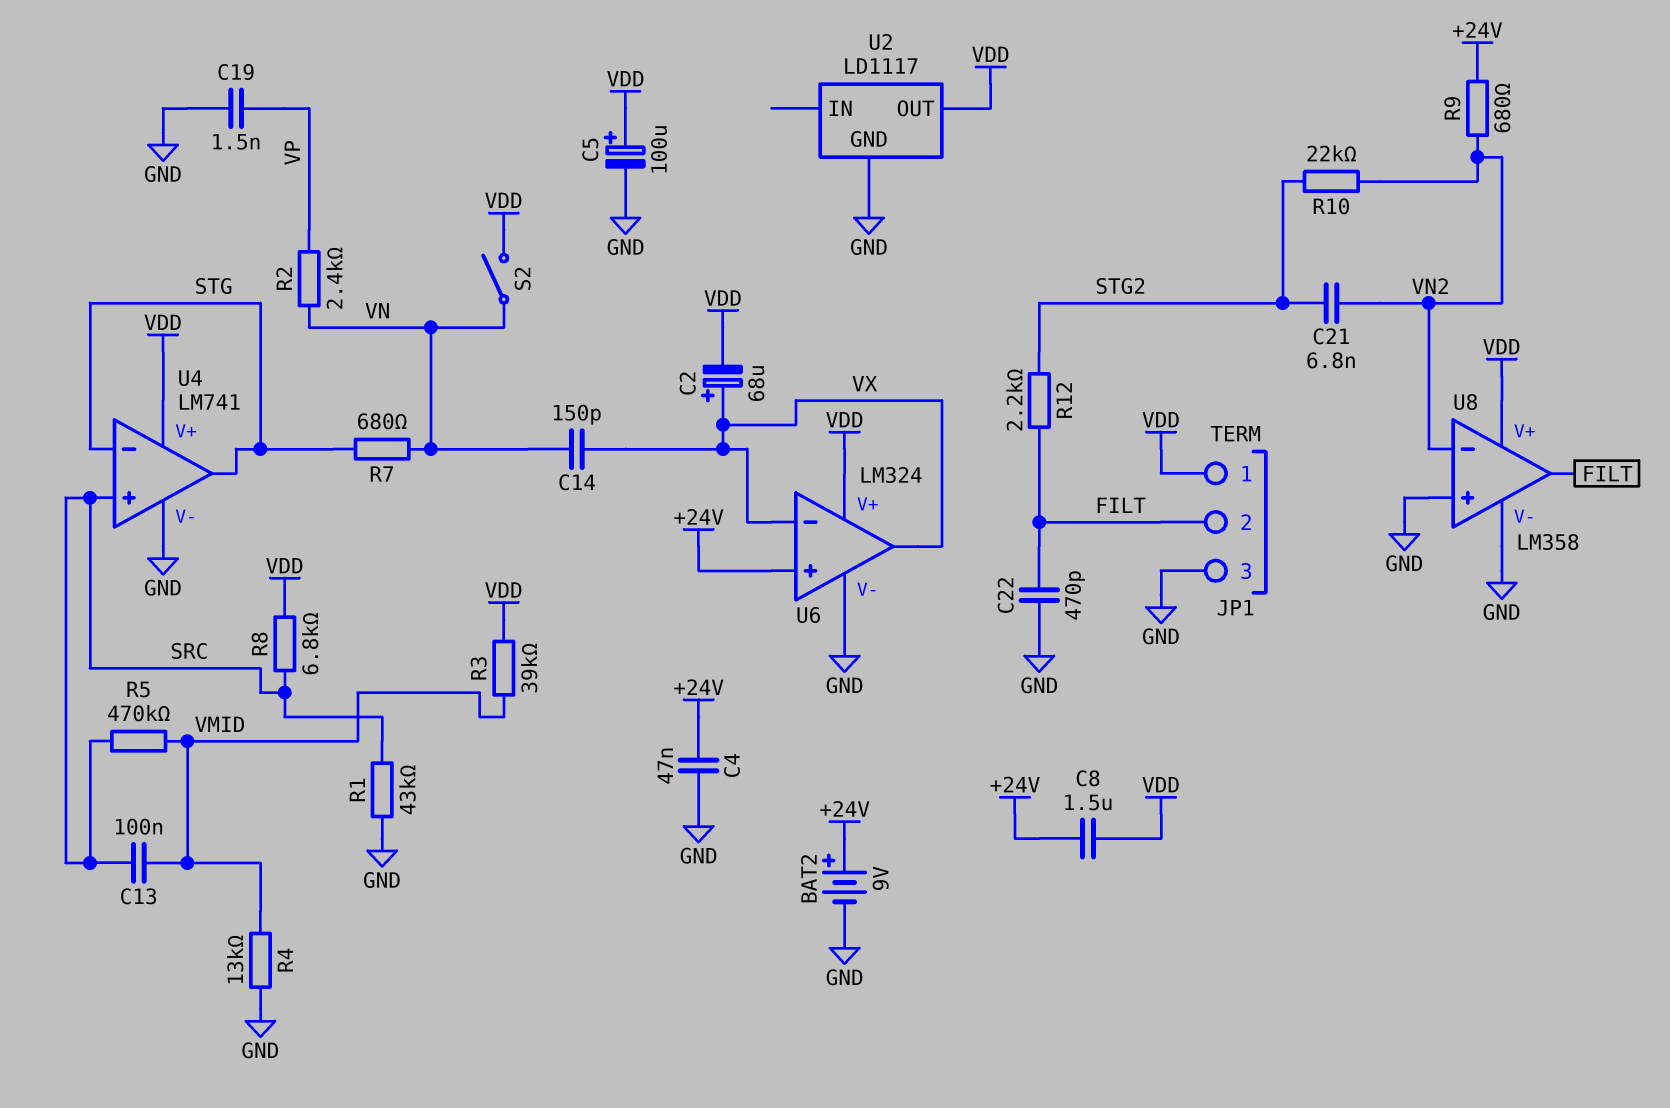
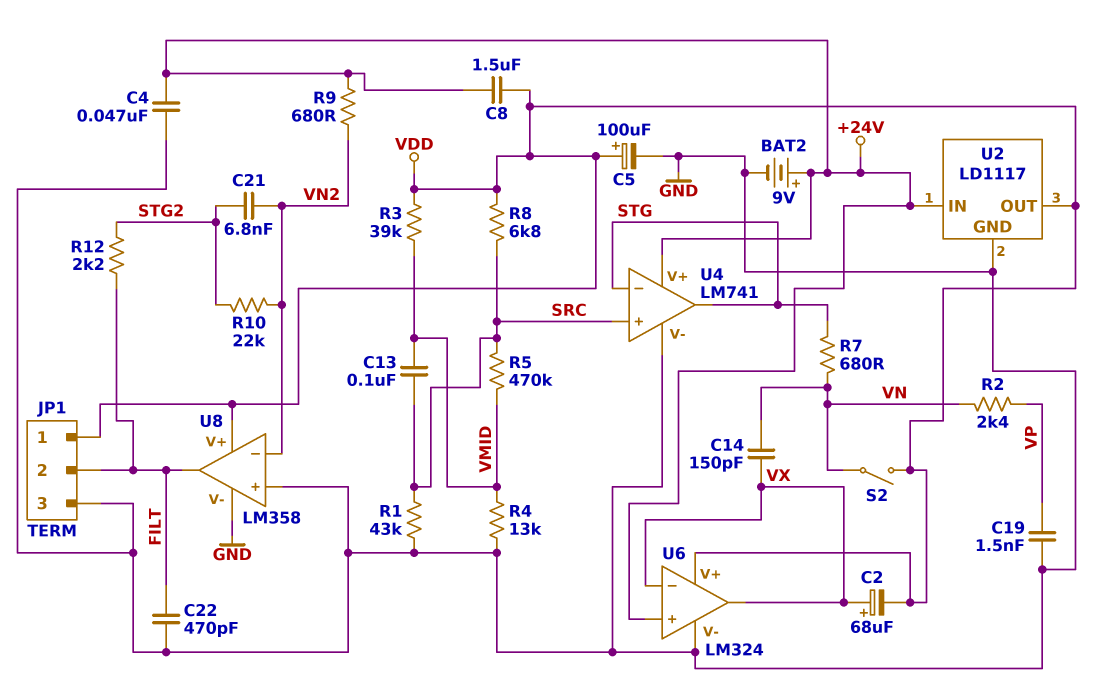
U2 pin IN: none -> +24V
U4 pin V+: VDD -> +24V

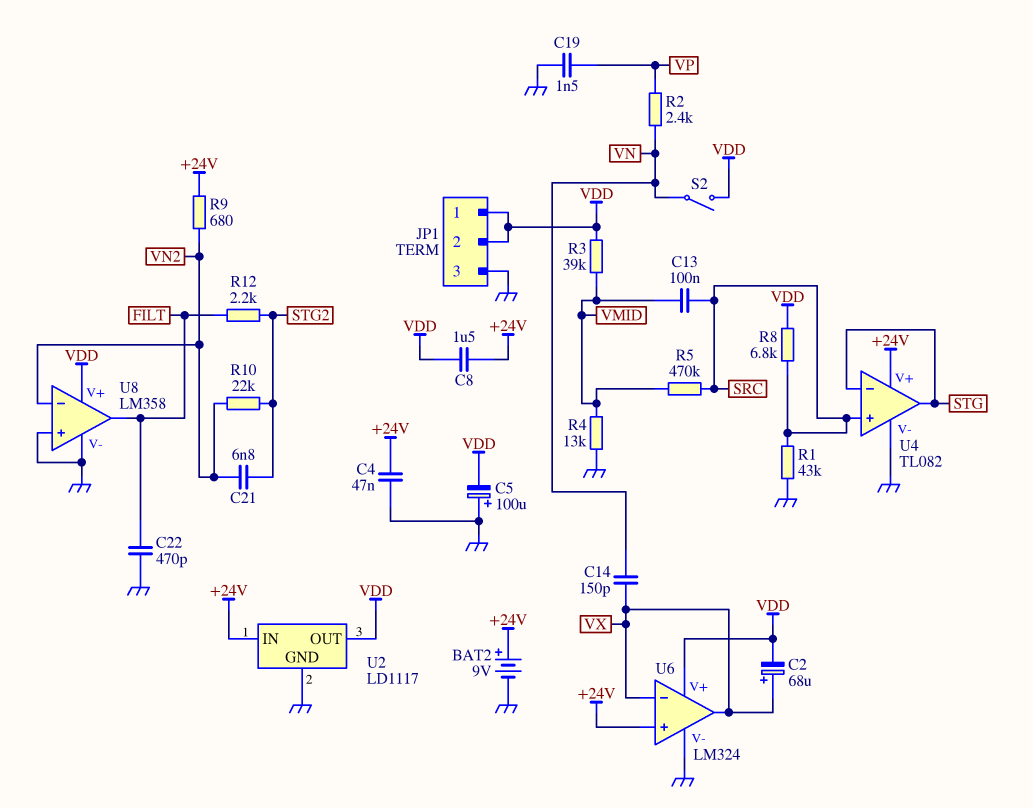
C5: 100uF (plus VDD, minus GND) -> 100uF (plus GND, minus VDD)
JP1 pin 2: FILT -> VDD
R7: 680 (STG, VN) -> none
U4: LM741 -> TL082

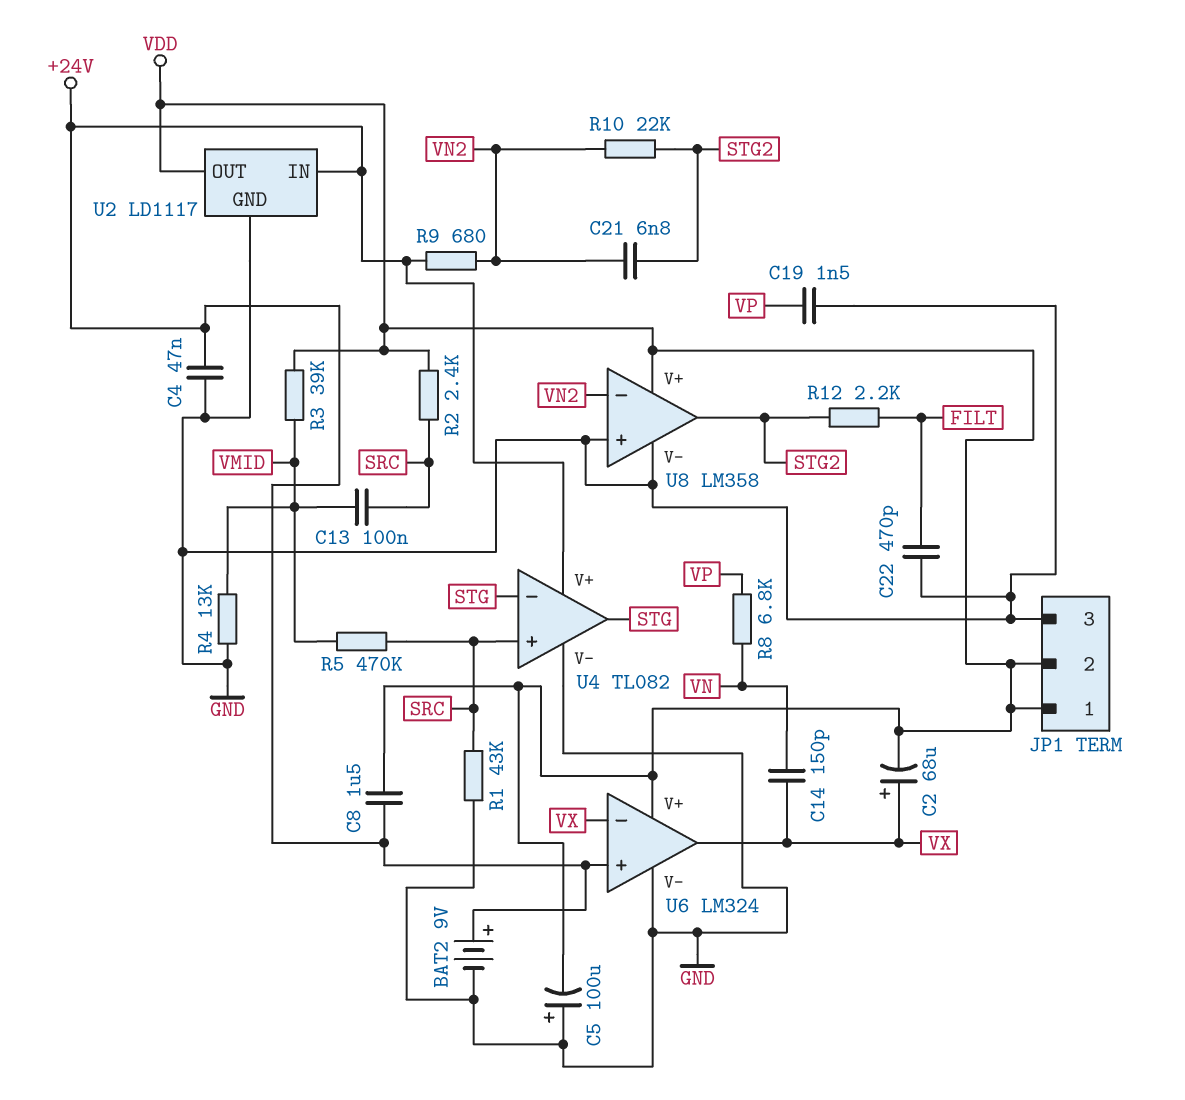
R2: 2.4k (VN, VP) -> 2.4k (SRC, VDD)
R8: 6.8k (SRC, VDD) -> 6.8k (VN, VP)
S2: switch (VDD, VN) -> none
U8 pin out: FILT -> STG2

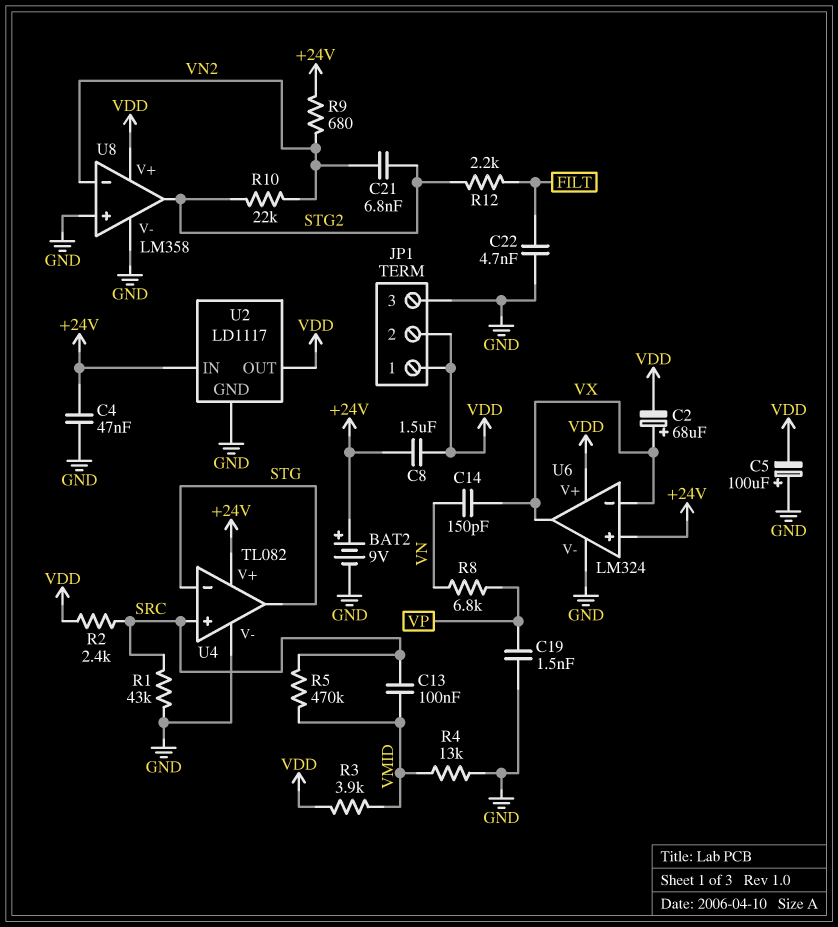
C22: 470pF (FILT, GND) -> 4.7nF (FILT, GND)
R3: 39k (VDD, VMID) -> 3.9k (VDD, VMID)

